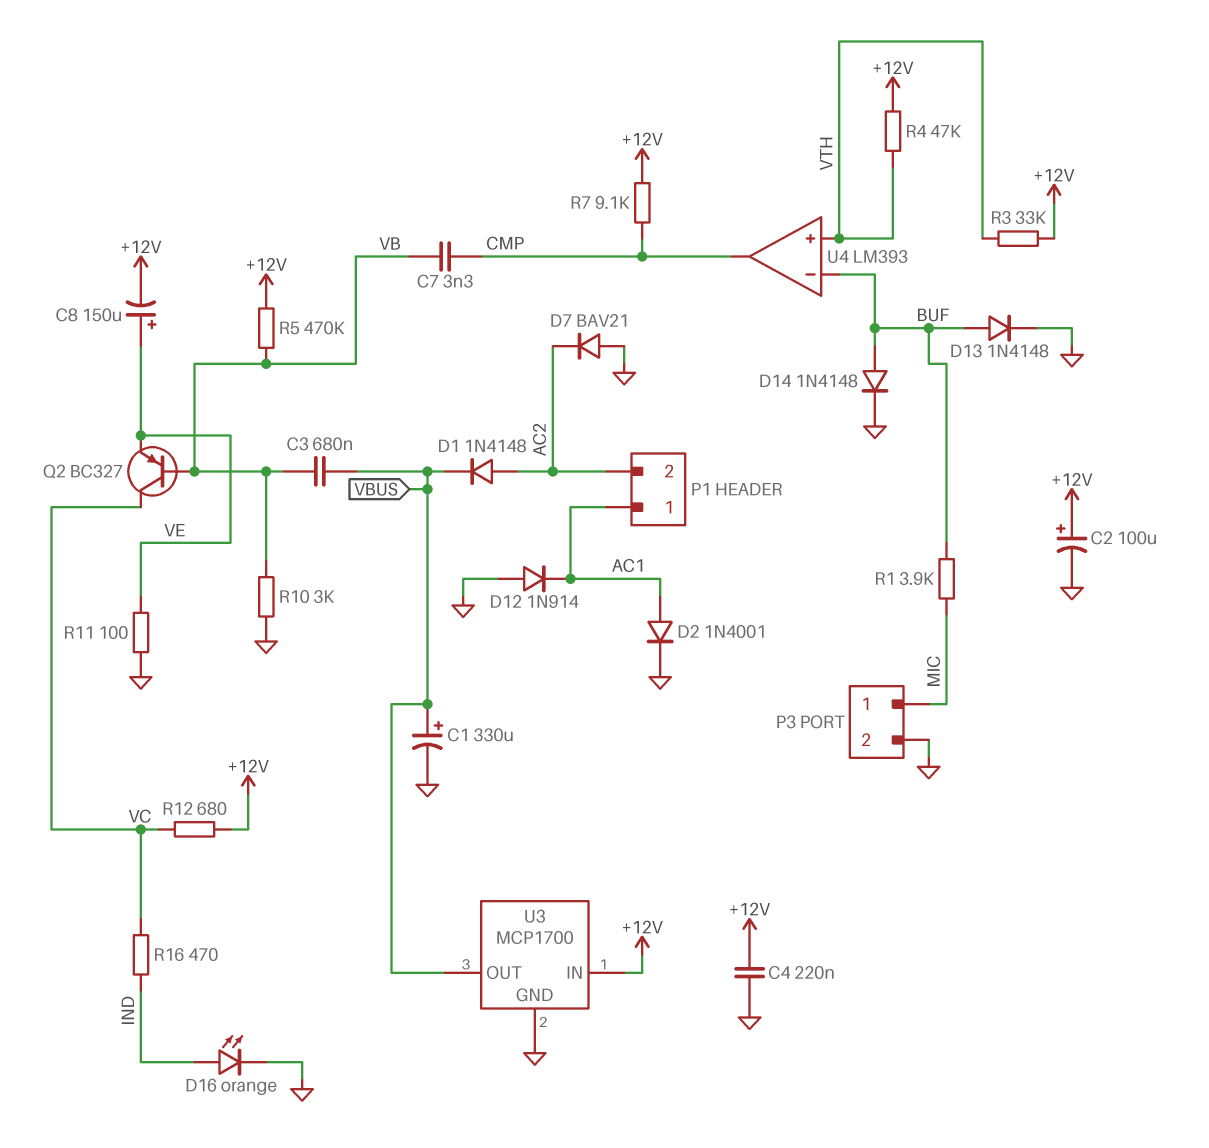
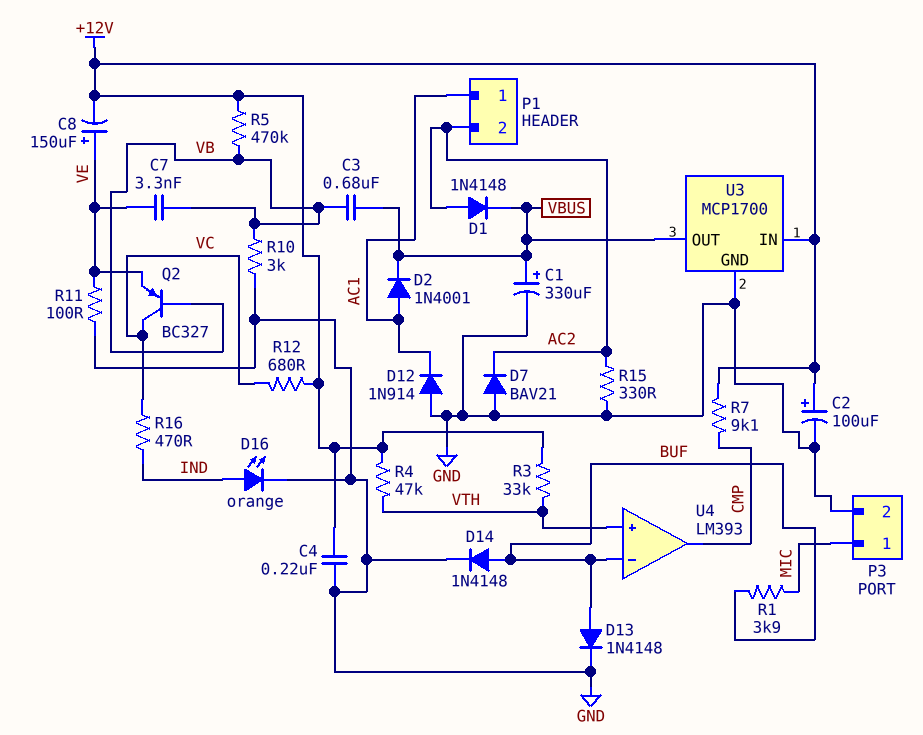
C7: 3.3nF (CMP, VB) -> 3.3nF (VB, VE)
D2: diode 1N4001 (A AC1, K GND) -> diode 1N4001 (A AC1, K VBUS)
R15: none -> 330 (AC2, GND)

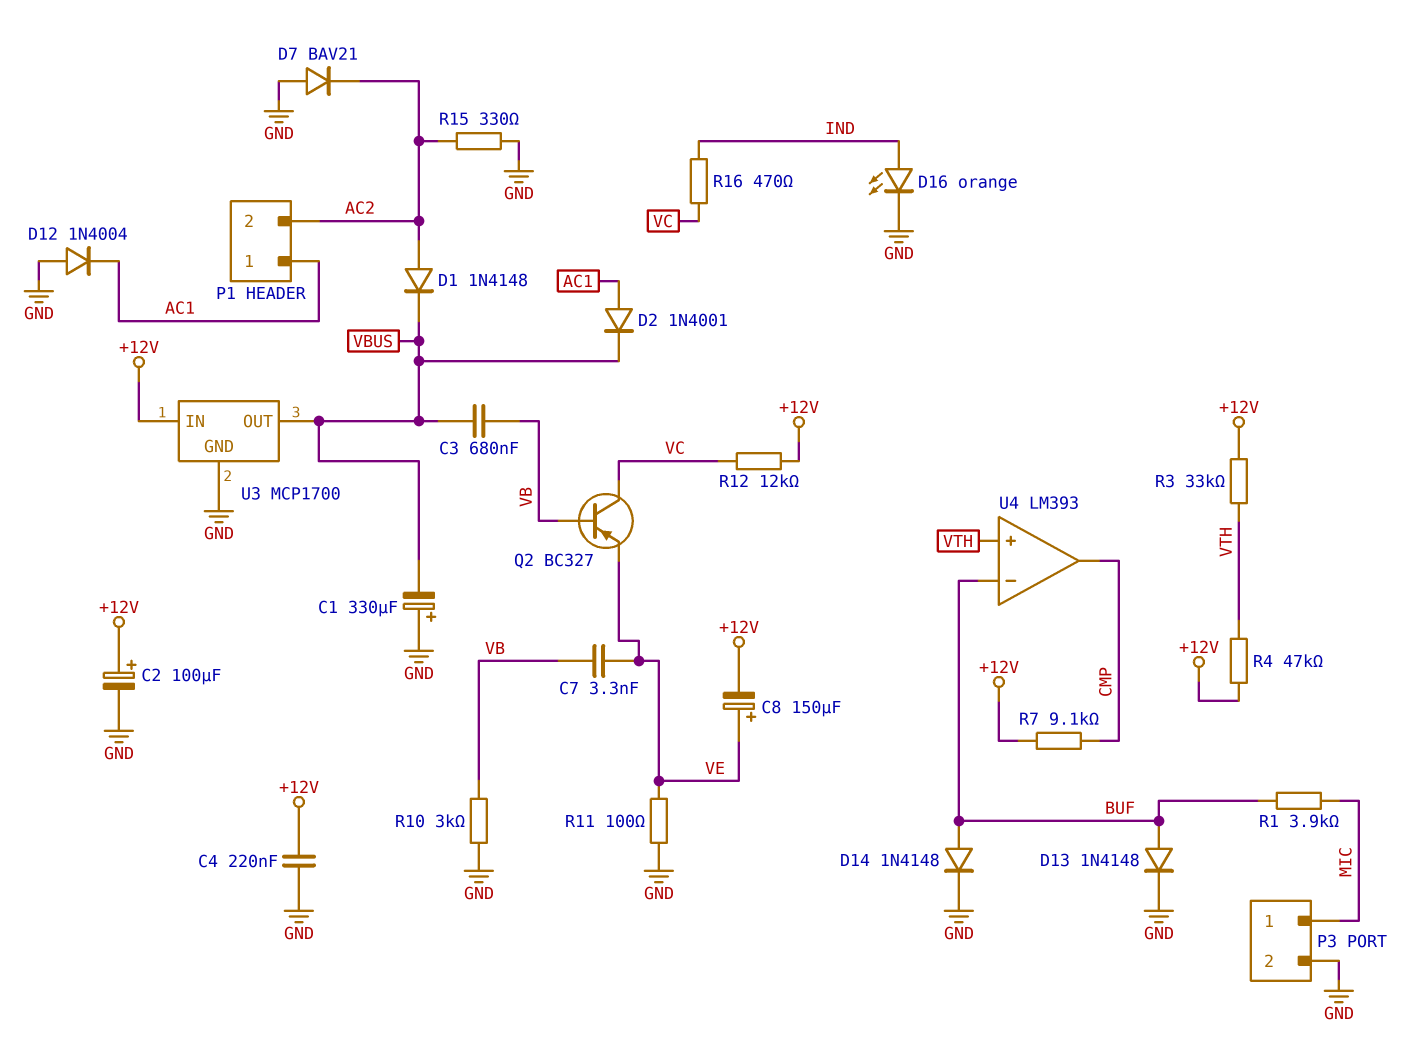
C1: 330uF (plus VBUS, minus GND) -> 330uF (plus GND, minus VBUS)
D12: diode 1N914 (A GND, K AC1) -> diode 1N4004 (A GND, K AC1)
R5: 470k (+12V, VB) -> none
R12: 680 (+12V, VC) -> 12k (+12V, VC)

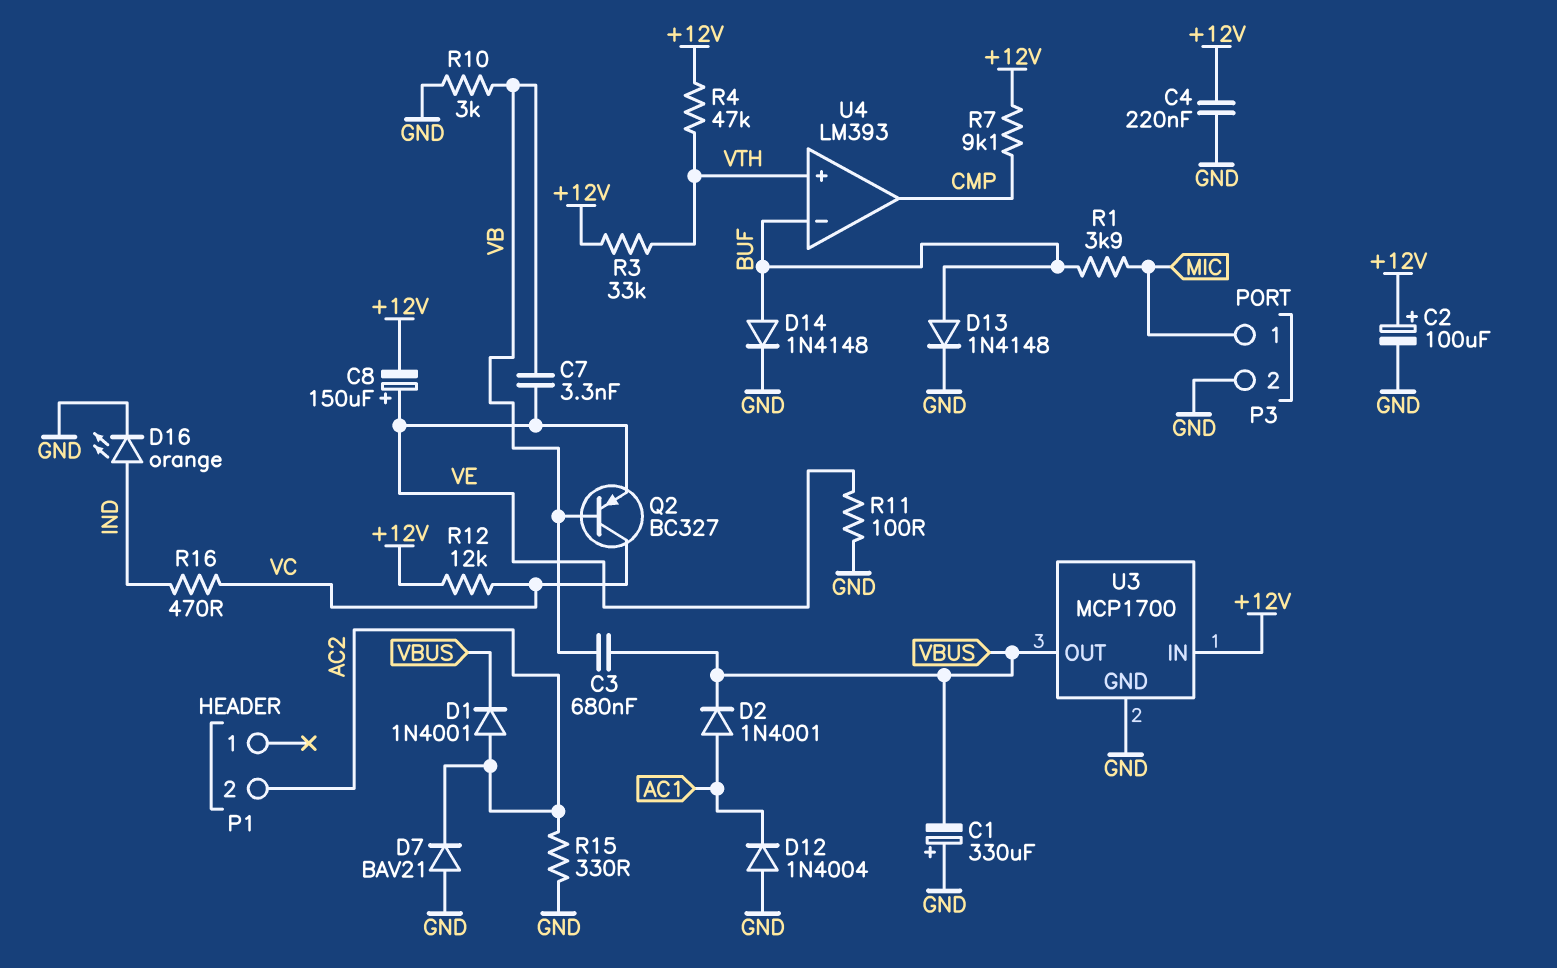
D1: diode 1N4148 (A AC2, K VBUS) -> diode 1N4001 (A AC2, K VBUS)
P1 pin 1: AC1 -> none

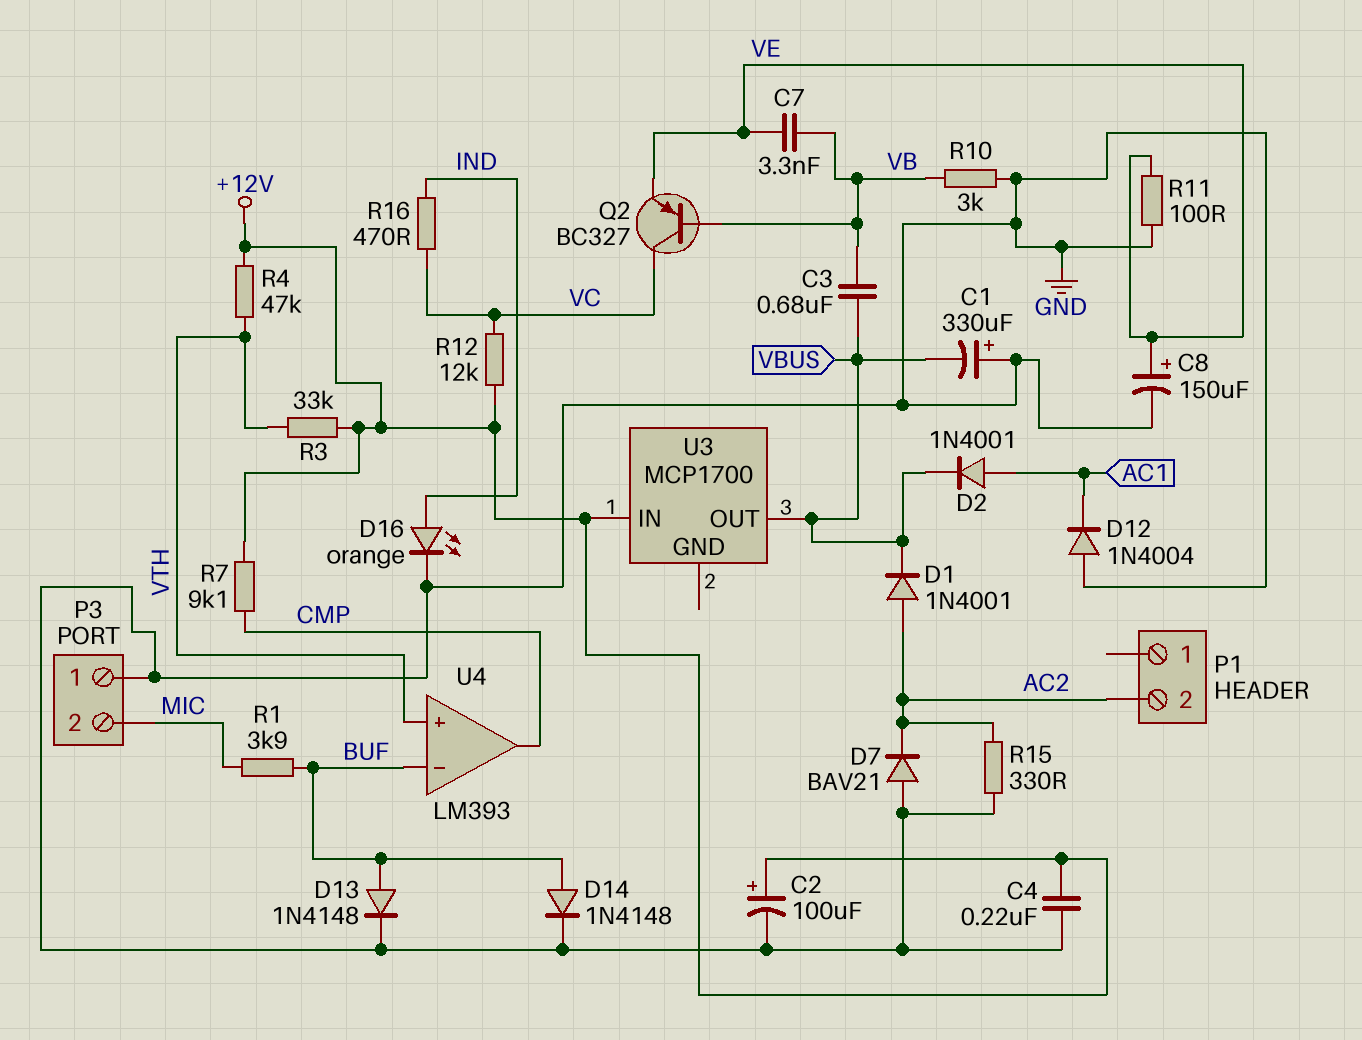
C8: 150uF (plus VE, minus +12V) -> 150uF (plus VE, minus GND)
P3 pin 1: MIC -> GND
P3 pin 2: GND -> MIC
U3 pin GND: GND -> none

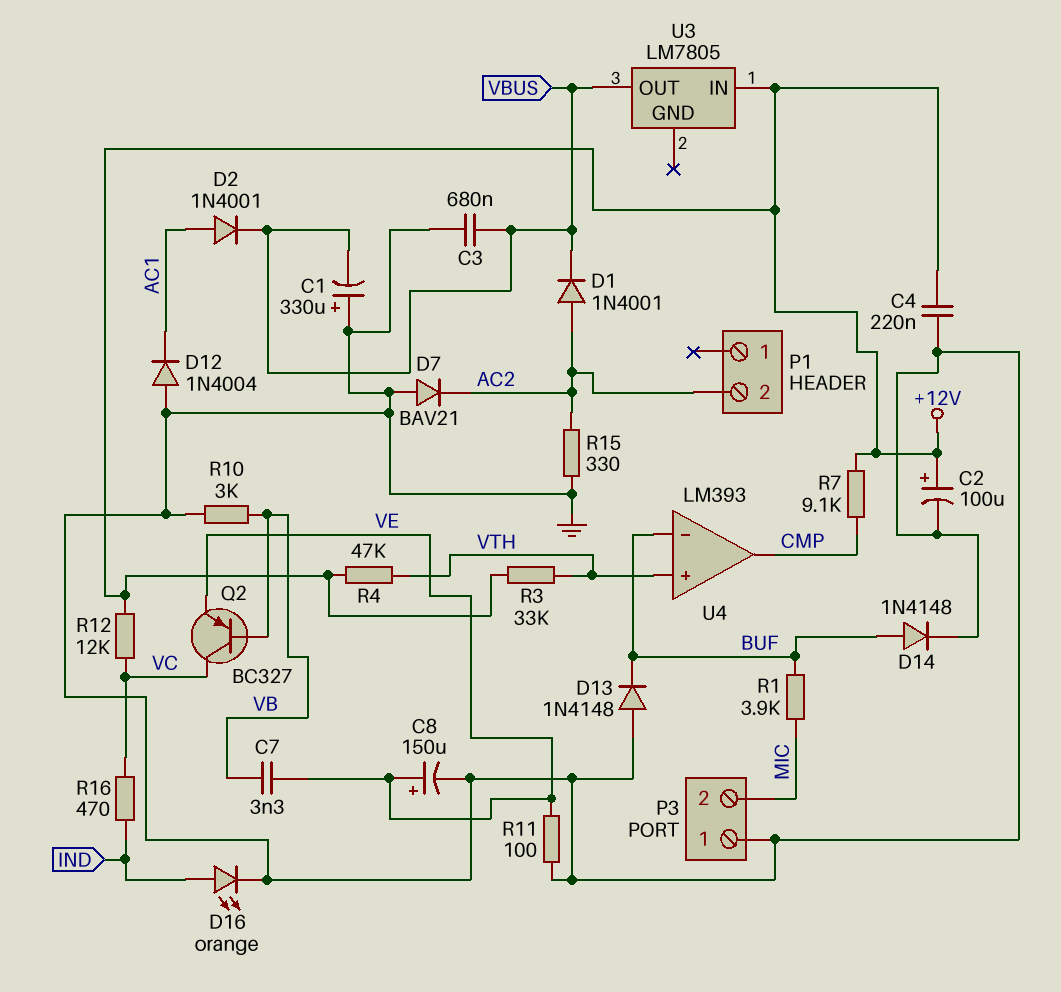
C3: 680nF (VB, VBUS) -> 680nF (GND, VBUS)
D13: diode 1N4148 (A BUF, K GND) -> diode 1N4148 (A GND, K BUF)
U3: MCP1700 -> LM7805

